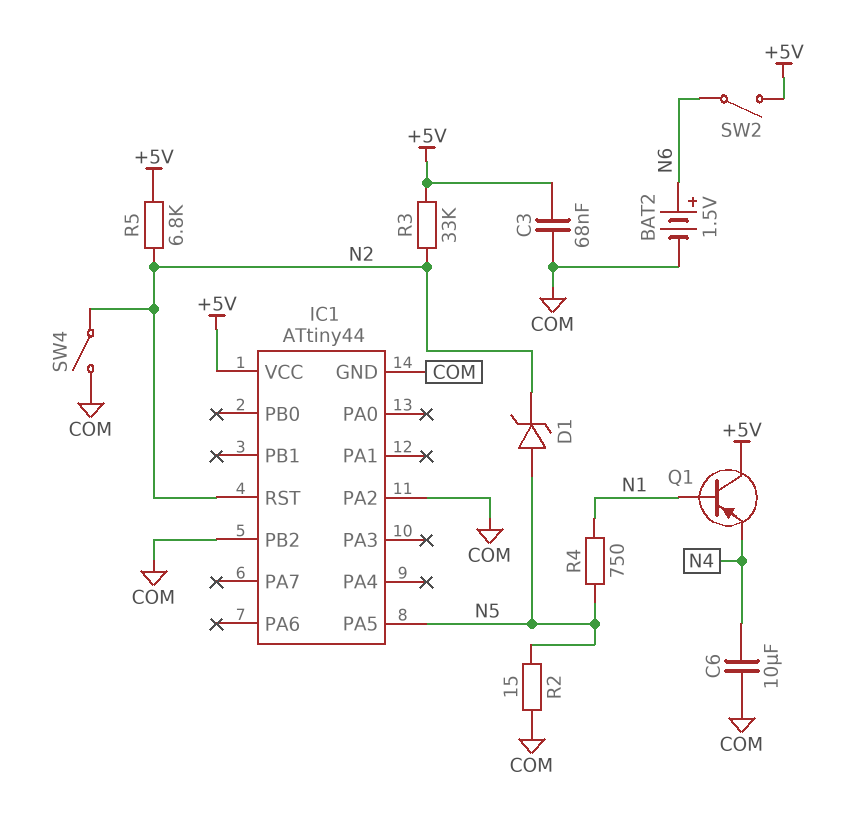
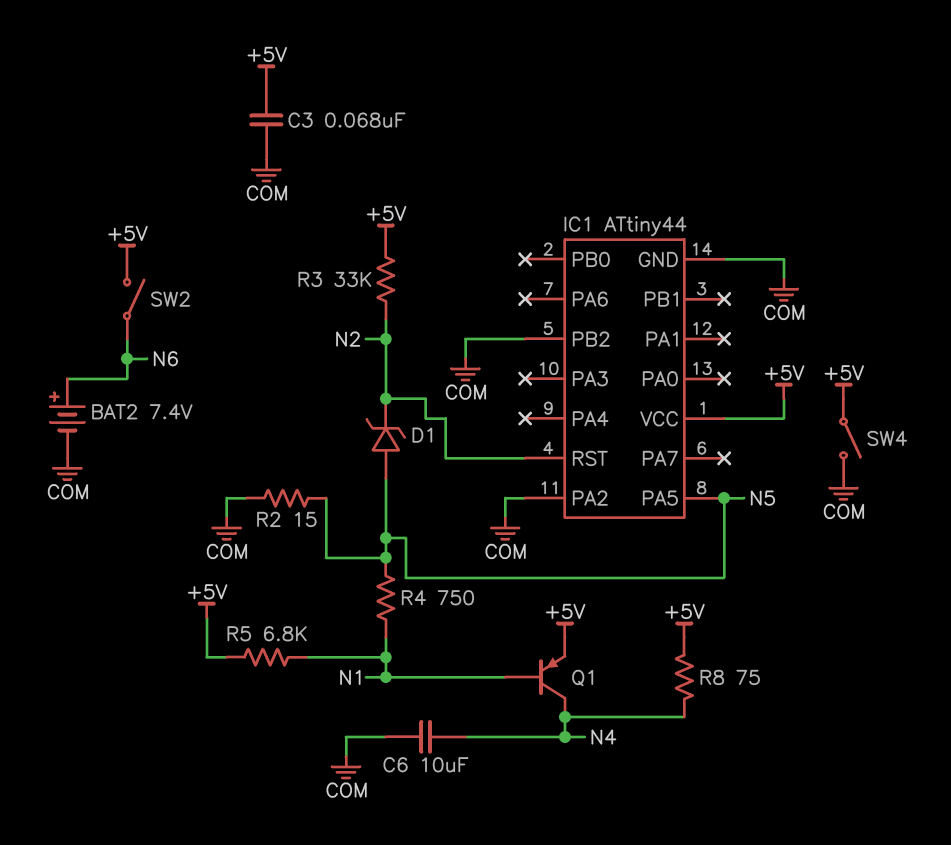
BAT2: 1.5V (plus N6, minus COM) -> 7.4V (plus N6, minus COM)
Q1: PNP (B N1, C +5V, E N4) -> PNP (B N1, C N4, E +5V)
R5: 6.8k (+5V, N2) -> 6.8k (+5V, N1)
R8: none -> 75 (+5V, N4)
SW4: switch (COM, N2) -> switch (+5V, COM)

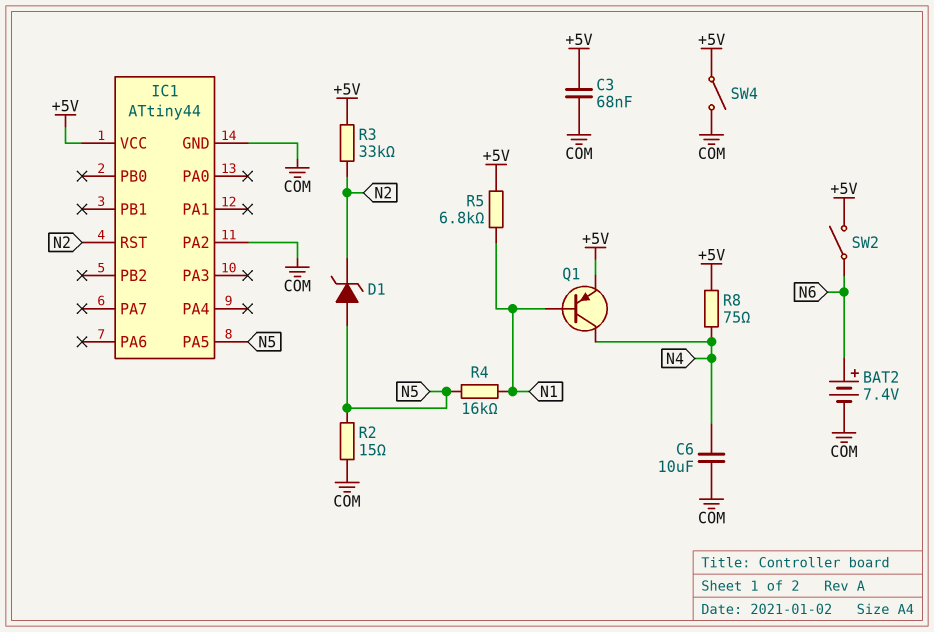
IC1 pin PB2: COM -> none
R4: 750 (N1, N5) -> 16k (N1, N5)

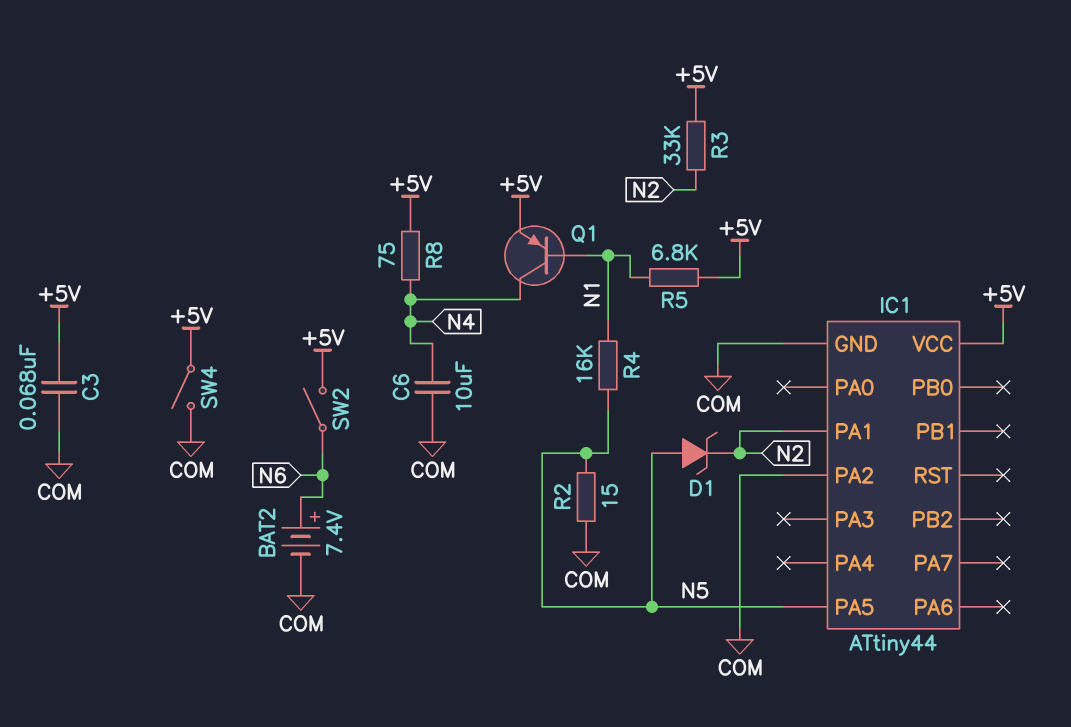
IC1 pin PA1: none -> N2
IC1 pin RST: N2 -> none

